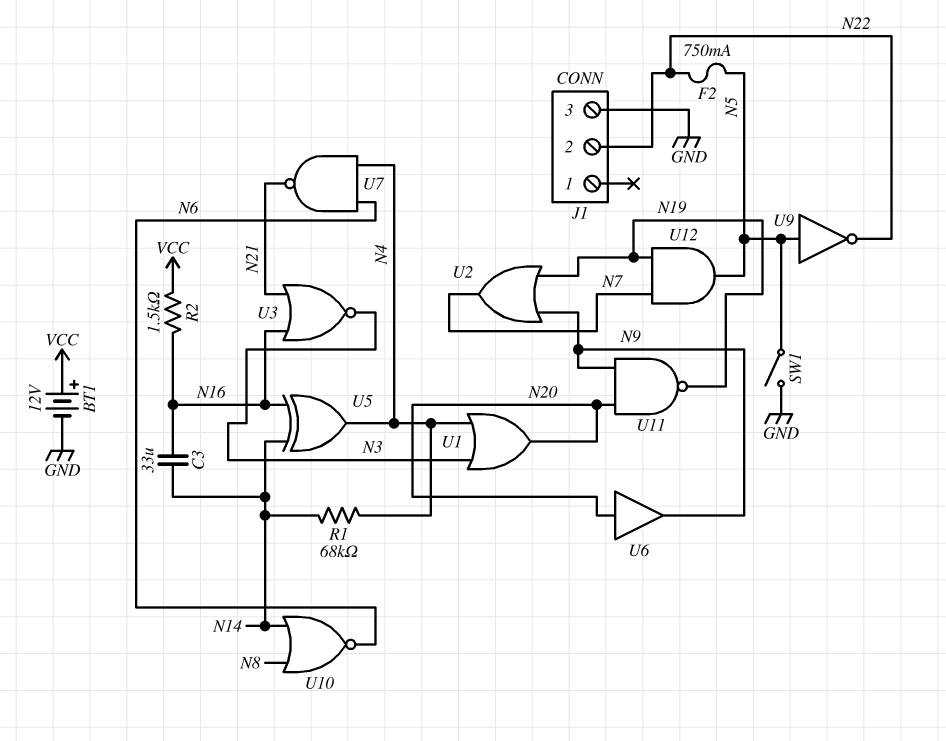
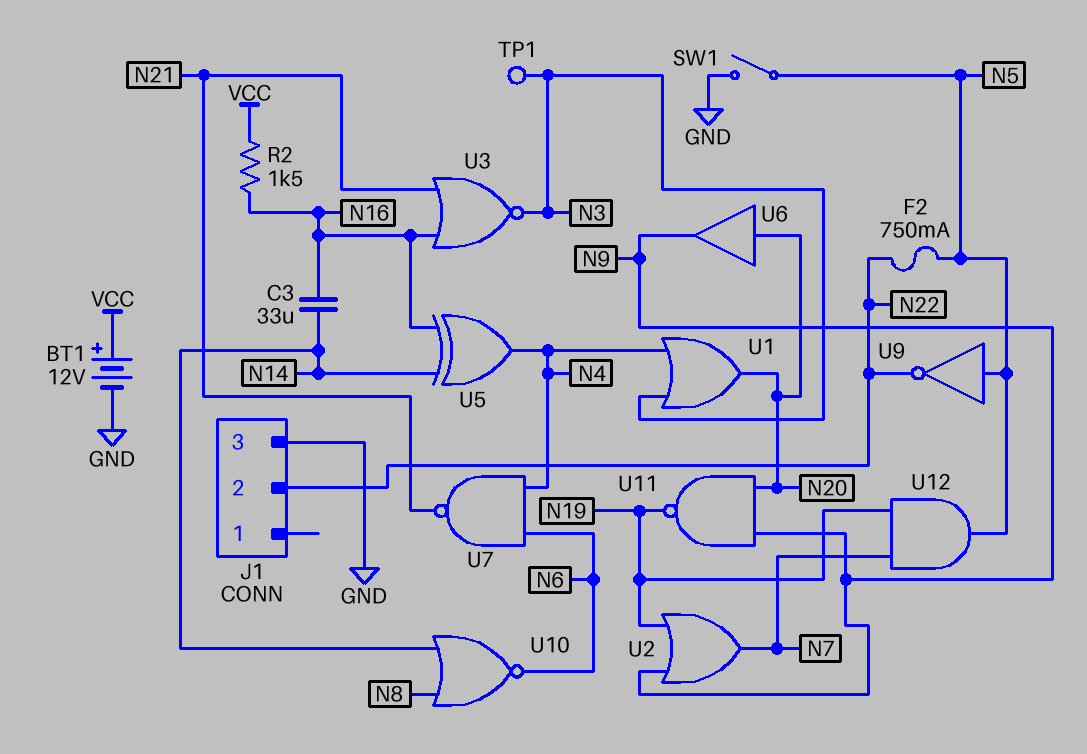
R1: 68k (N4, N14) -> none
TP1: none -> test point (N3)

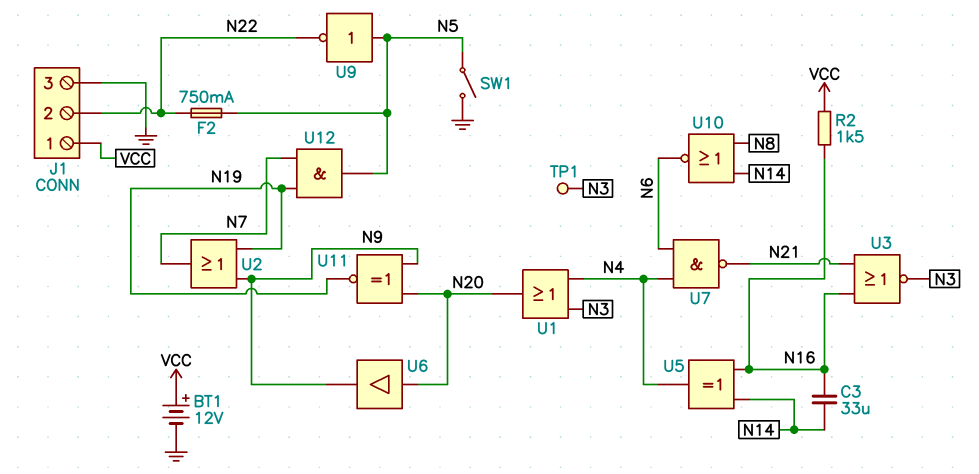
J1 pin 1: none -> VCC
U11: NAND (in N9, in N20, out N19) -> XNOR (in N9, in N20, out N19)

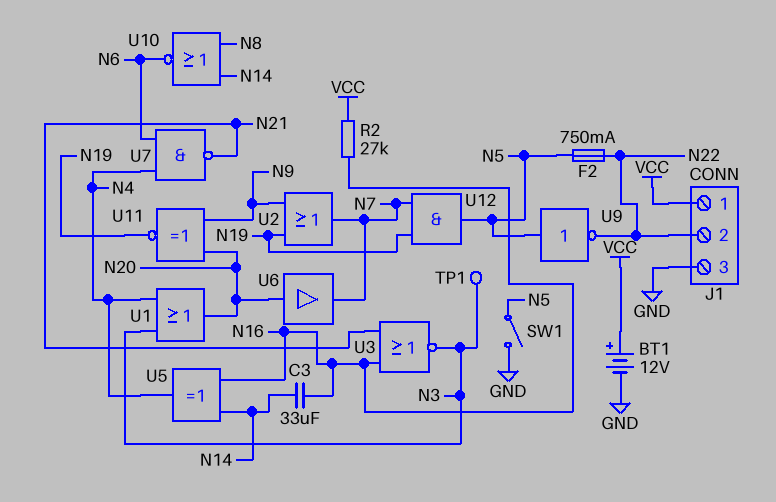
R2: 1.5k (N16, VCC) -> 27k (N16, VCC)
U6: buffer (in N20, out N9) -> buffer (in N20, out N7)

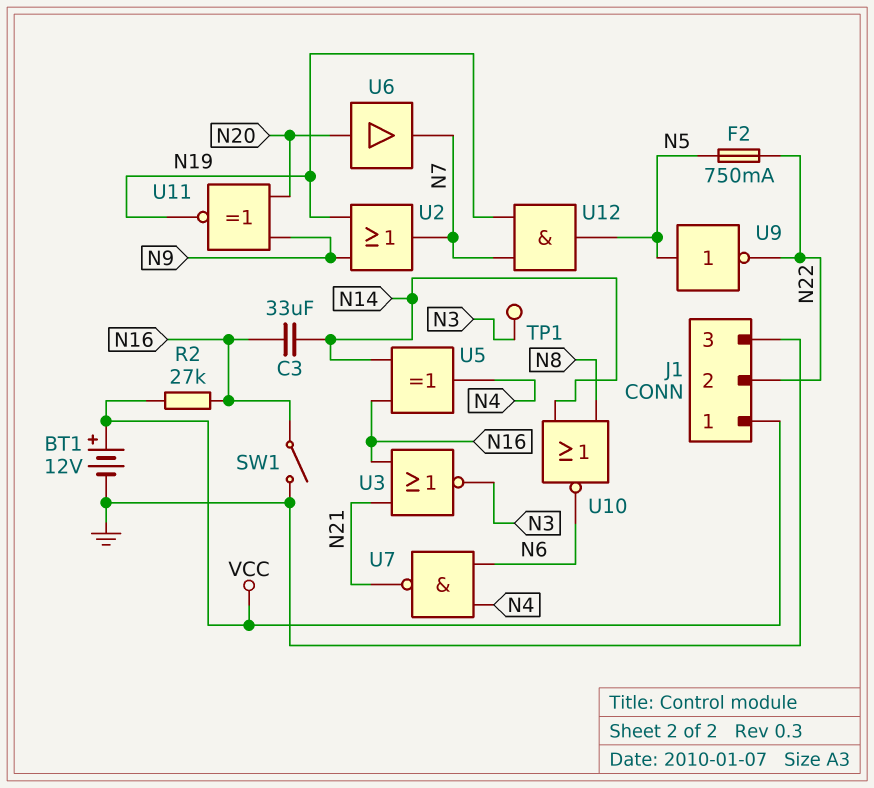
SW1: switch (GND, N5) -> switch (GND, N16)
U1: OR (in N3, in N4, out N20) -> none

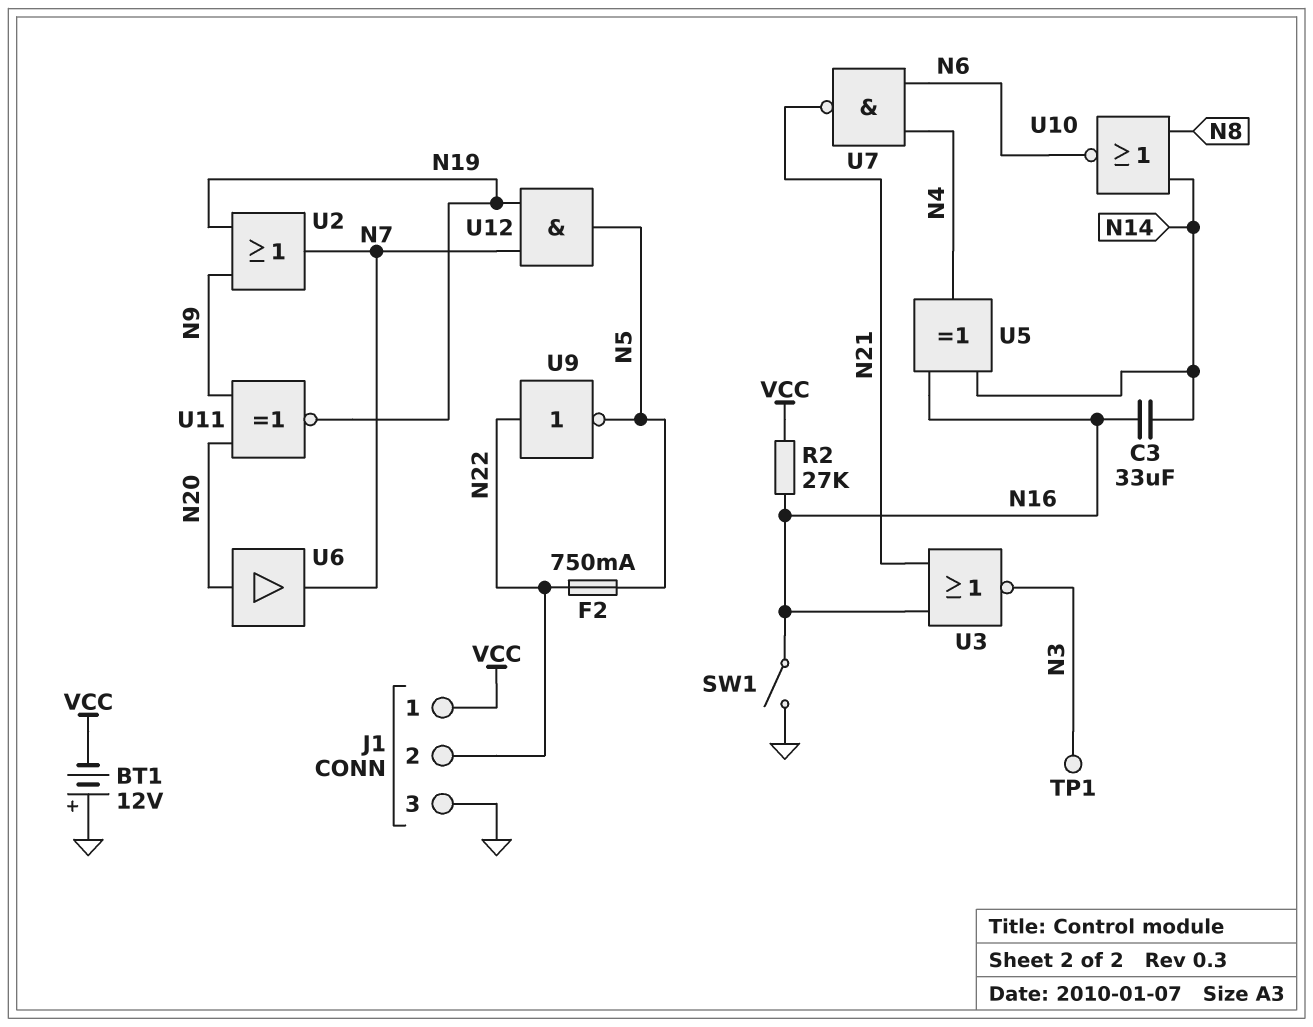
BT1: 12V (plus VCC, minus GND) -> 12V (plus GND, minus VCC)
U9: NOT (in N5, out N22) -> NOT (in N22, out N5)

